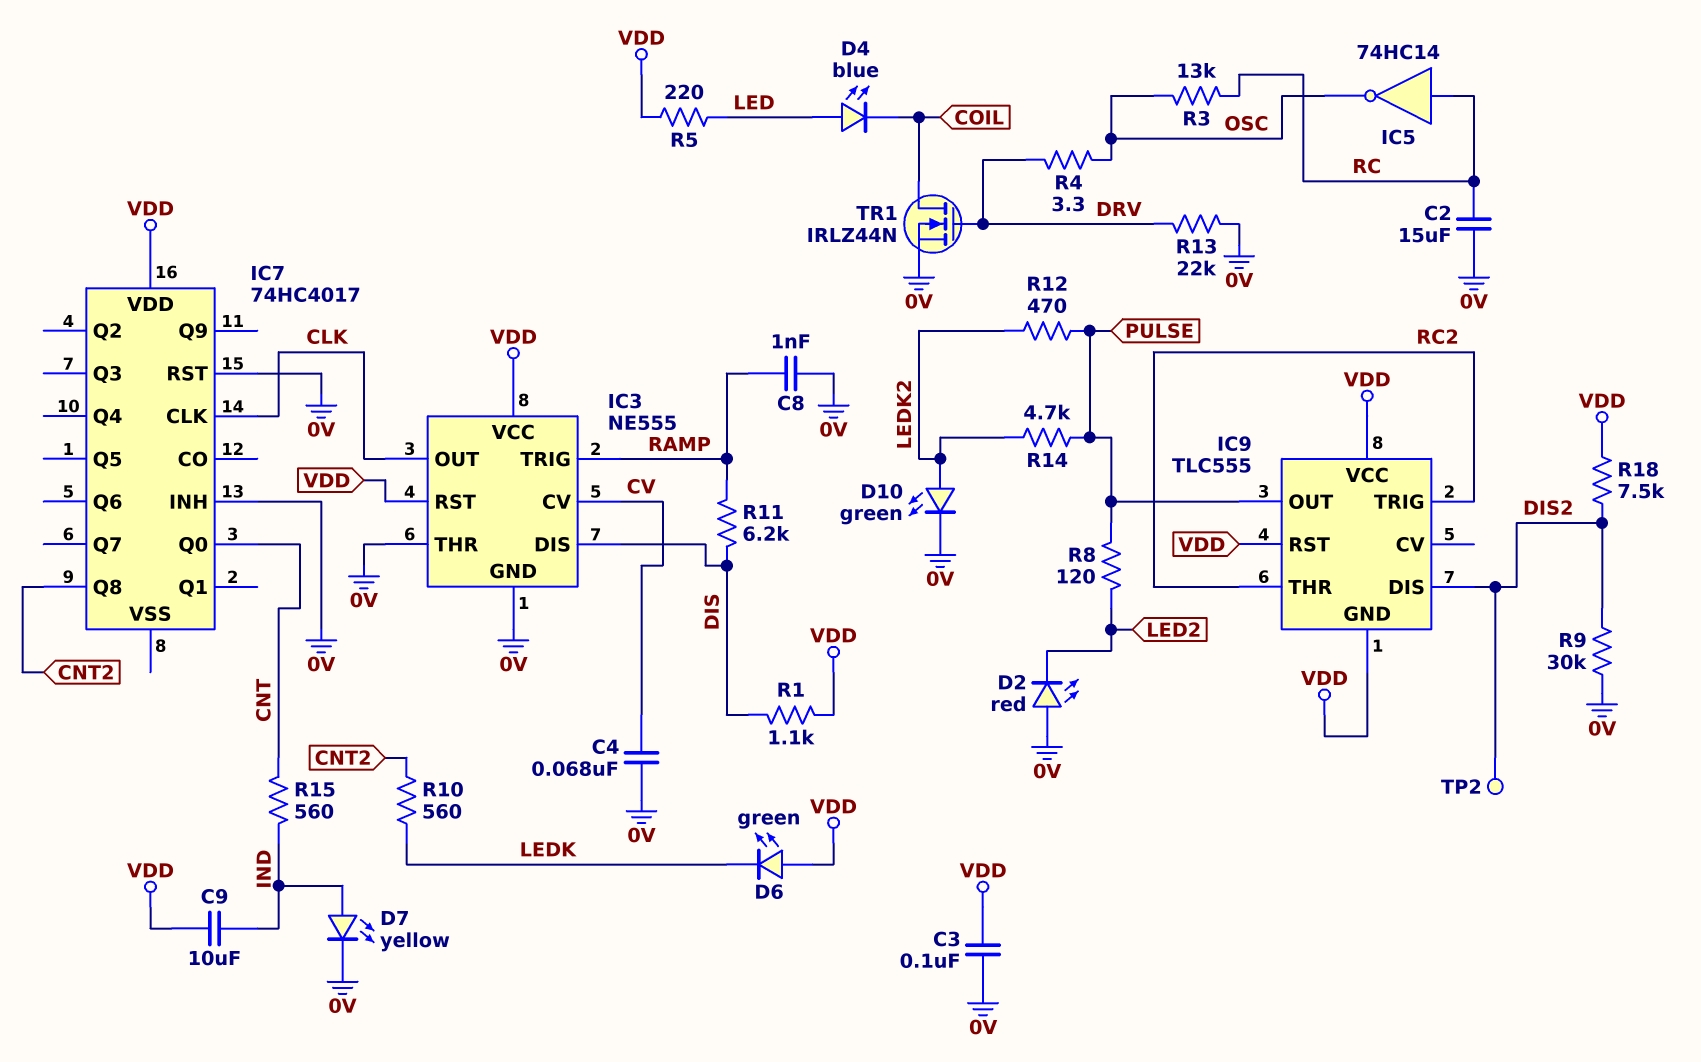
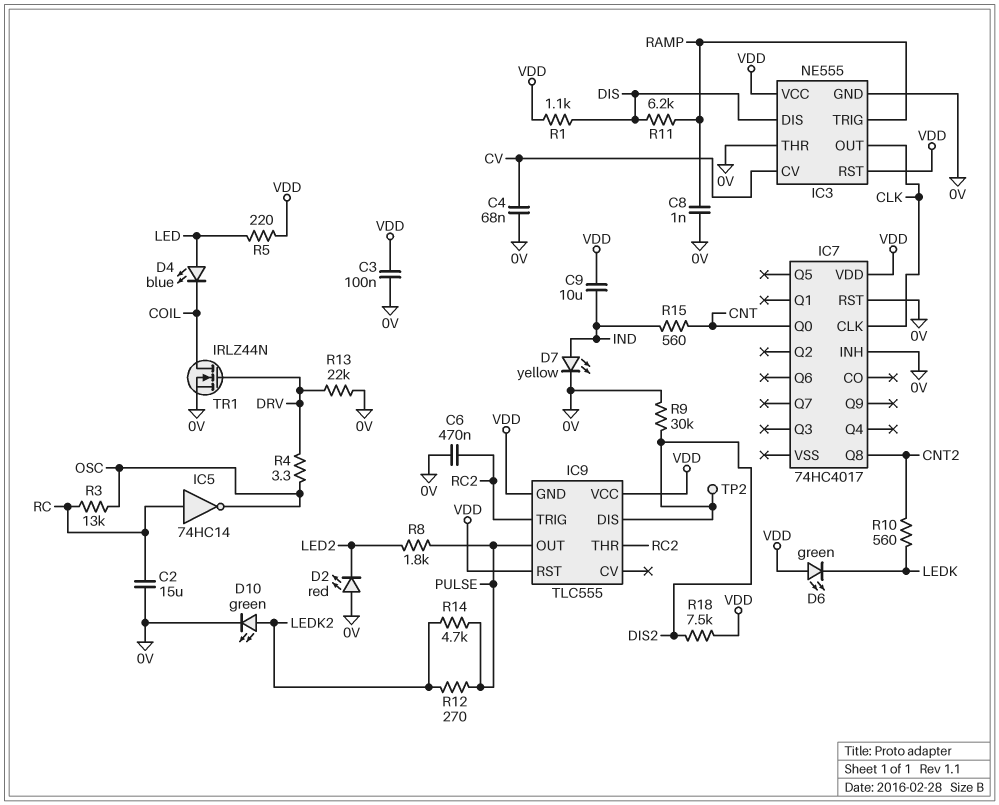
C6: none -> 470nF (0V, RC2)
R8: 120 (LED2, PULSE) -> 1.8k (LED2, PULSE)
R12: 470 (LEDK2, PULSE) -> 270 (LEDK2, PULSE)

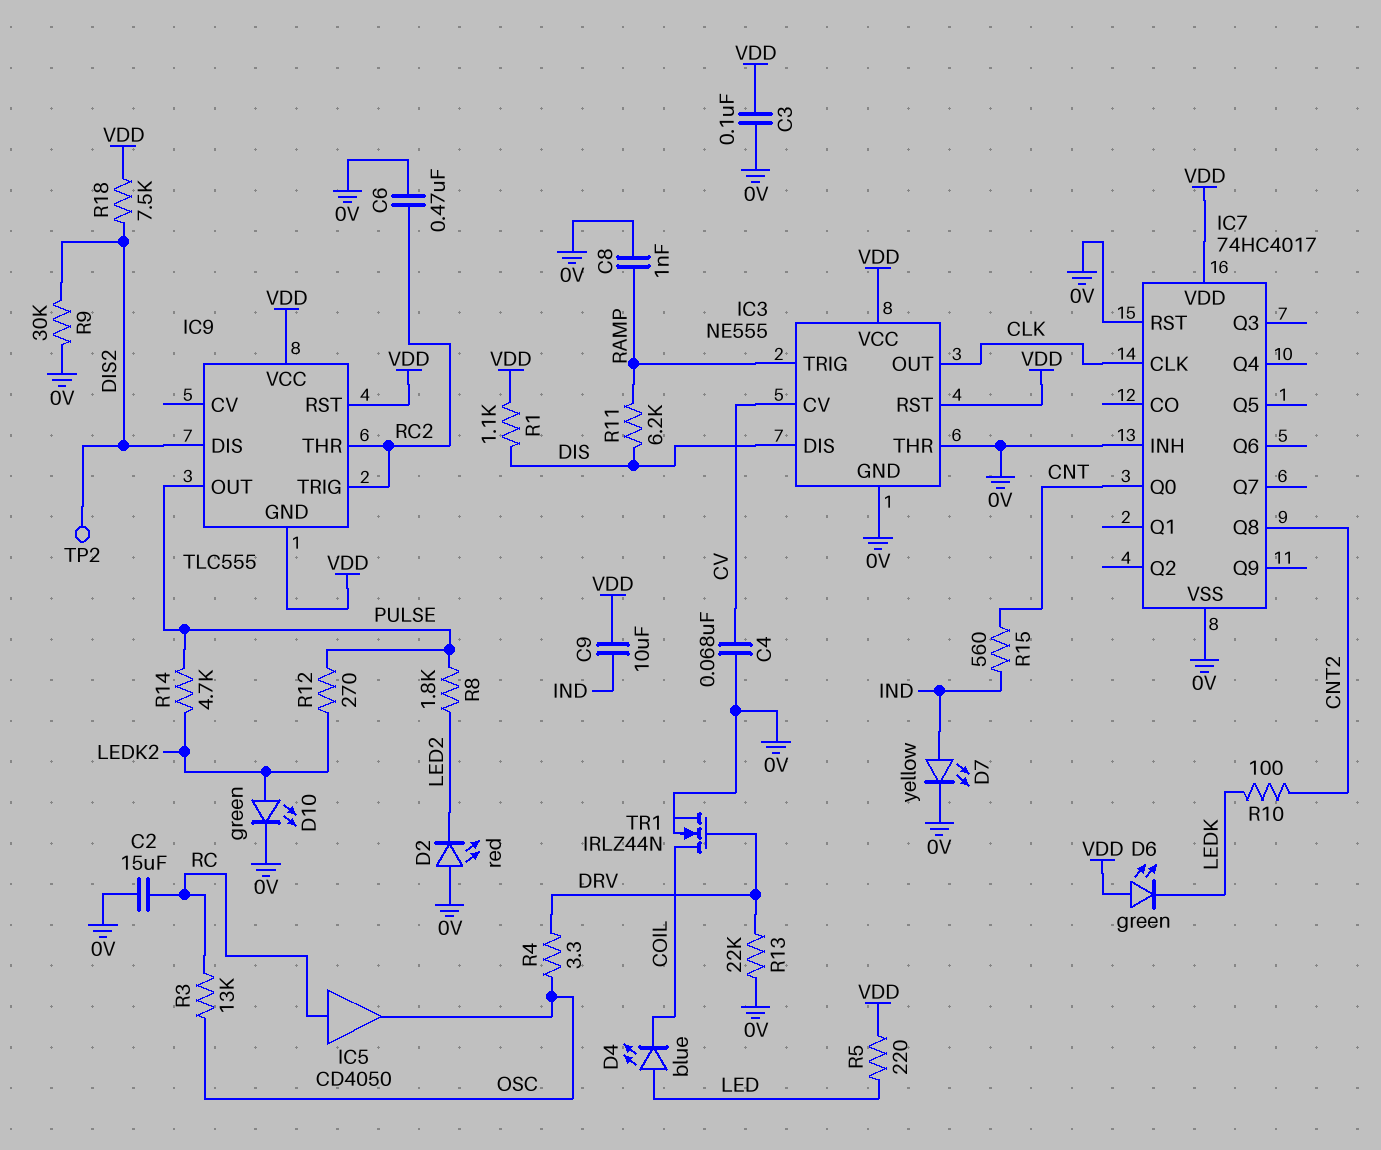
IC5: NOT 74HC14 (in RC, out OSC) -> buffer CD4050 (in RC, out OSC)
IC7 pin VSS: none -> 0V
R10: 560 (CNT2, LEDK) -> 100 (CNT2, LEDK)

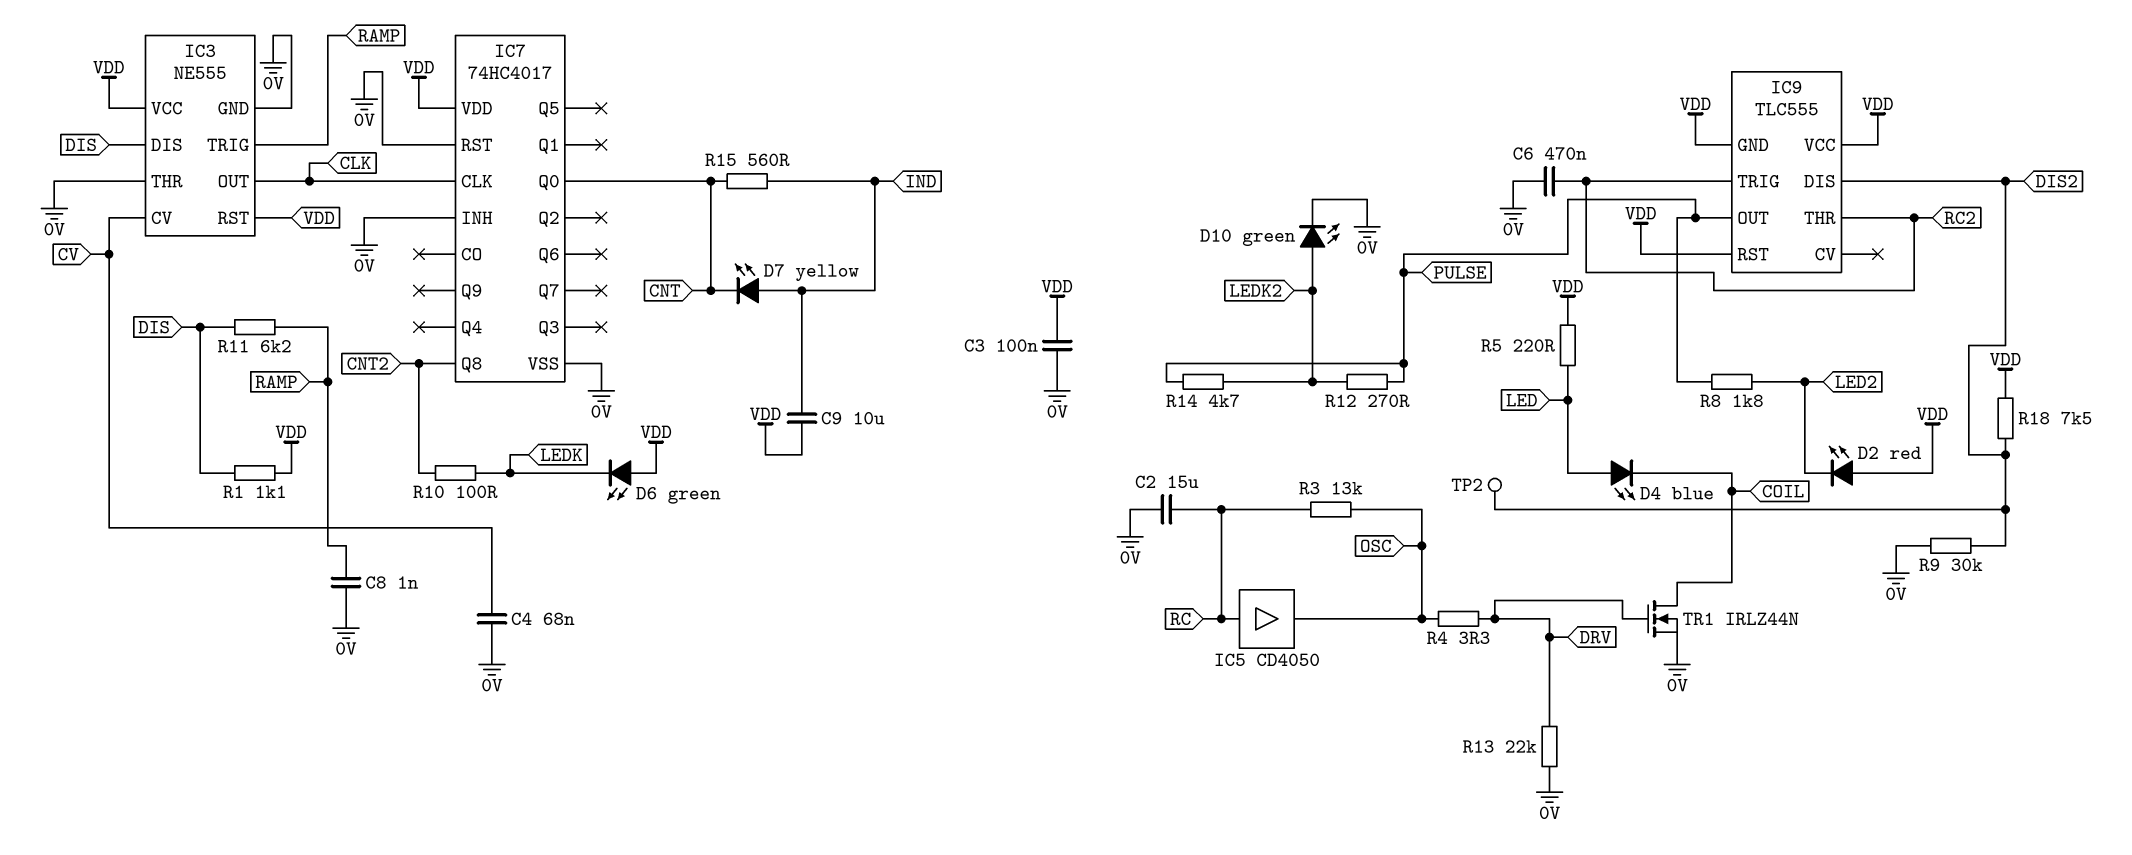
D2: LED red (A 0V, K LED2) -> LED red (A VDD, K LED2)
D7: LED yellow (A IND, K 0V) -> LED yellow (A IND, K CNT)

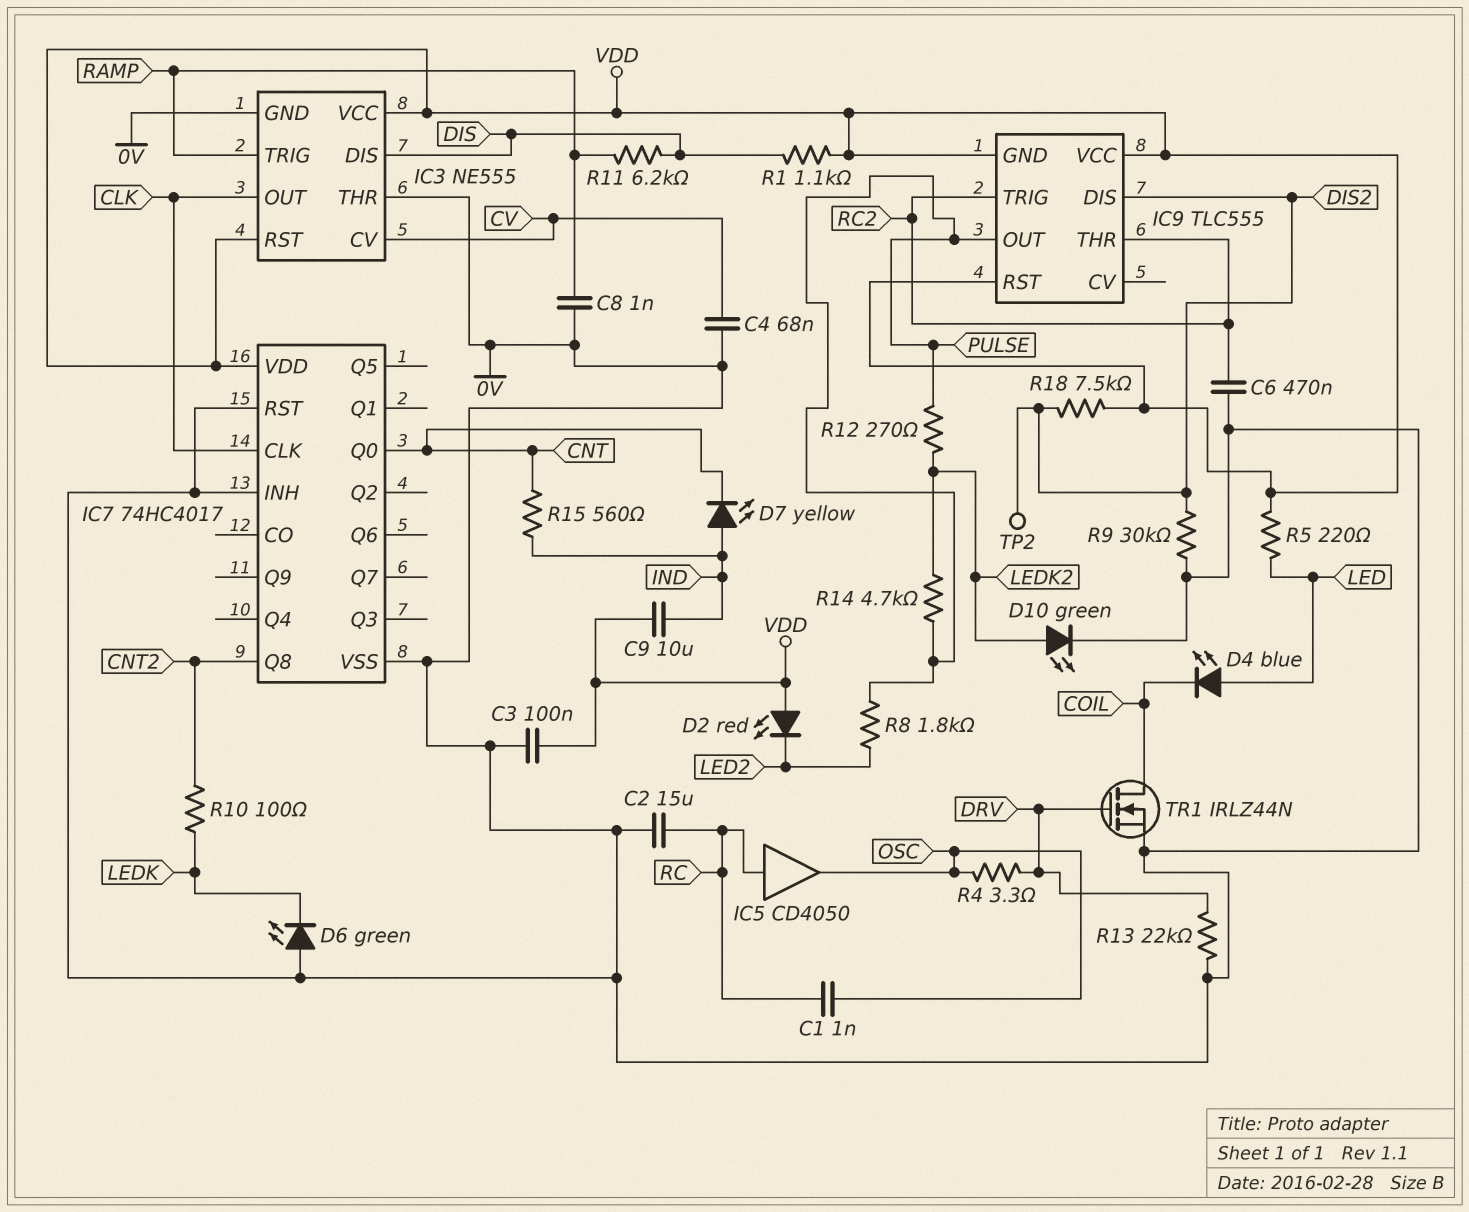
C1: none -> 1nF (OSC, RC)
D6: LED green (A VDD, K LEDK) -> LED green (A 0V, K LEDK)
R3: 13k (OSC, RC) -> none

